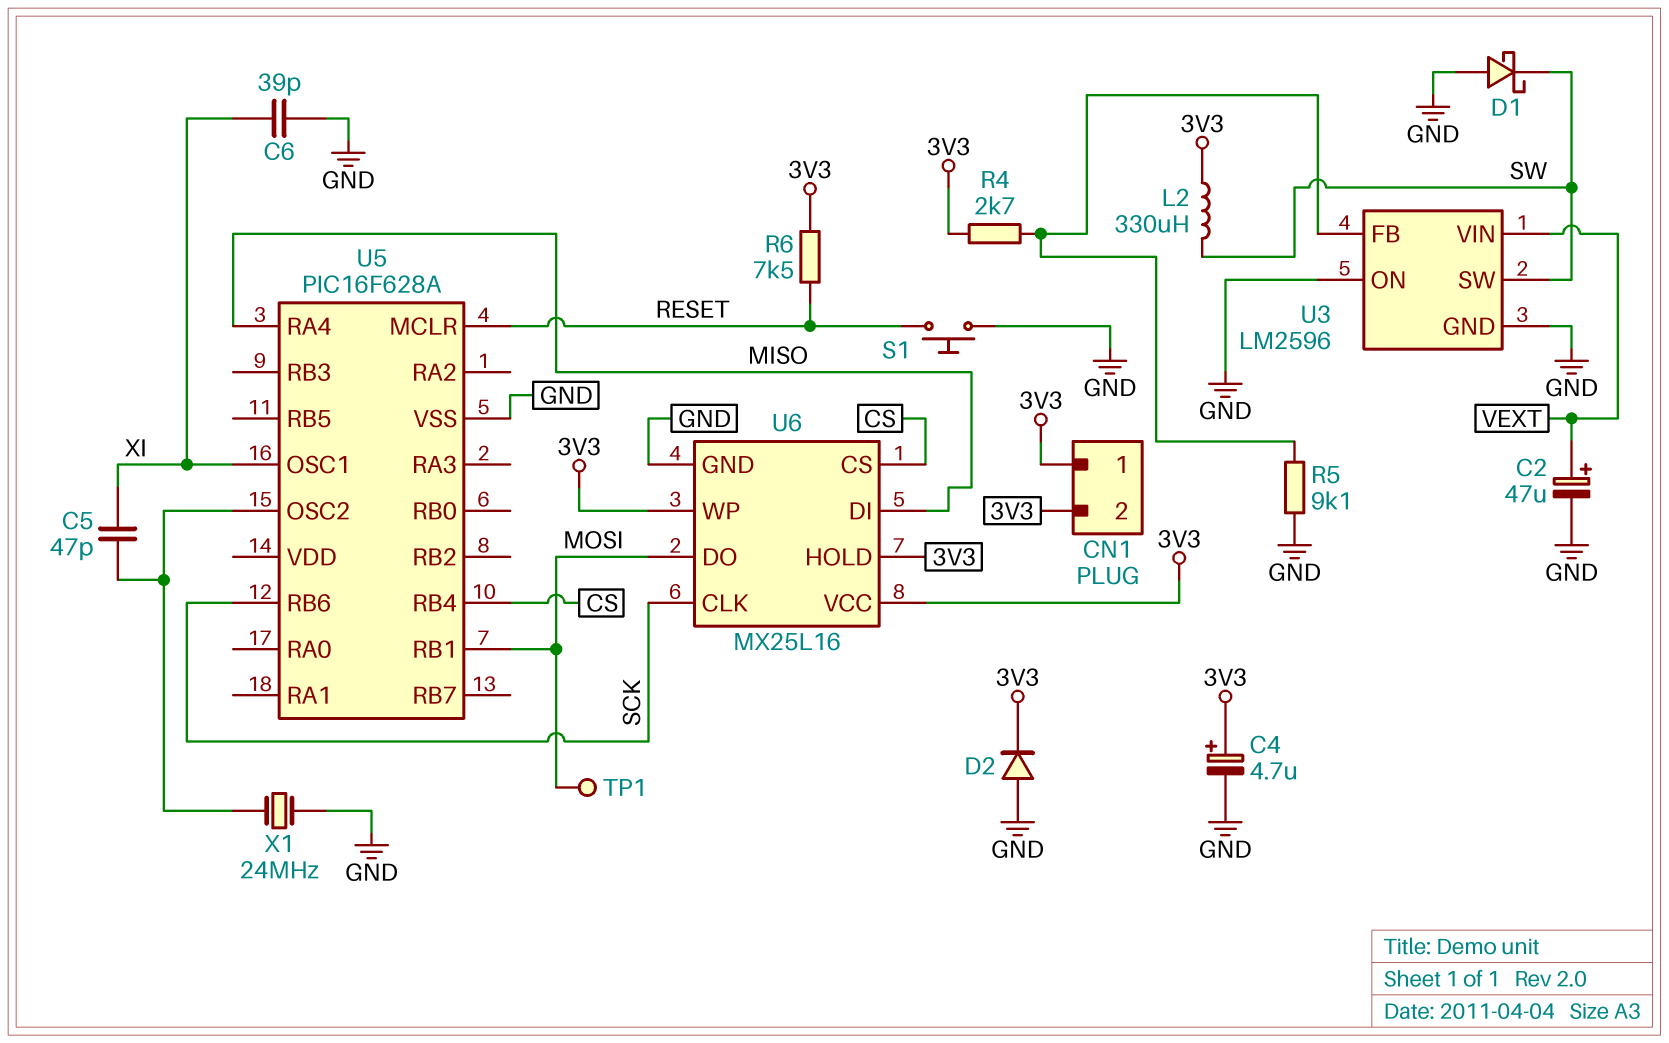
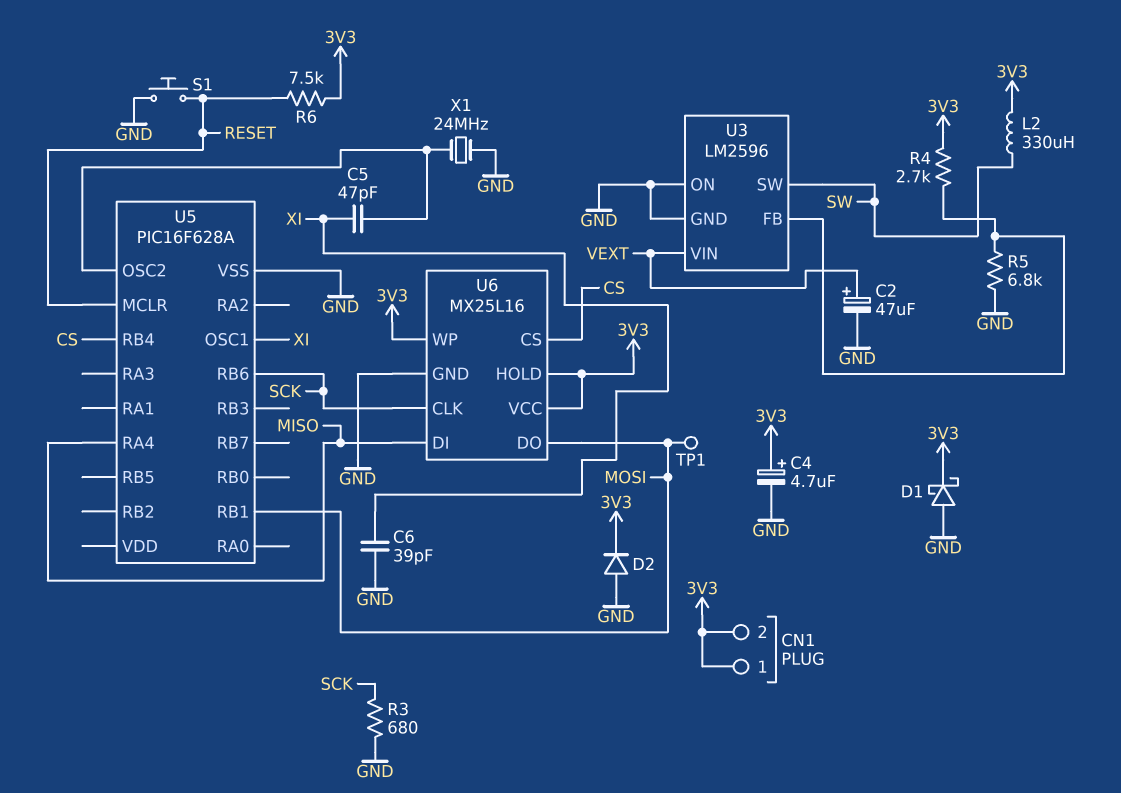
D1: schottky (A GND, K SW) -> schottky (A GND, K 3V3)
R3: none -> 680 (GND, SCK)
R5: 9.1k (GND, U3/FB) -> 6.8k (GND, U3/FB)

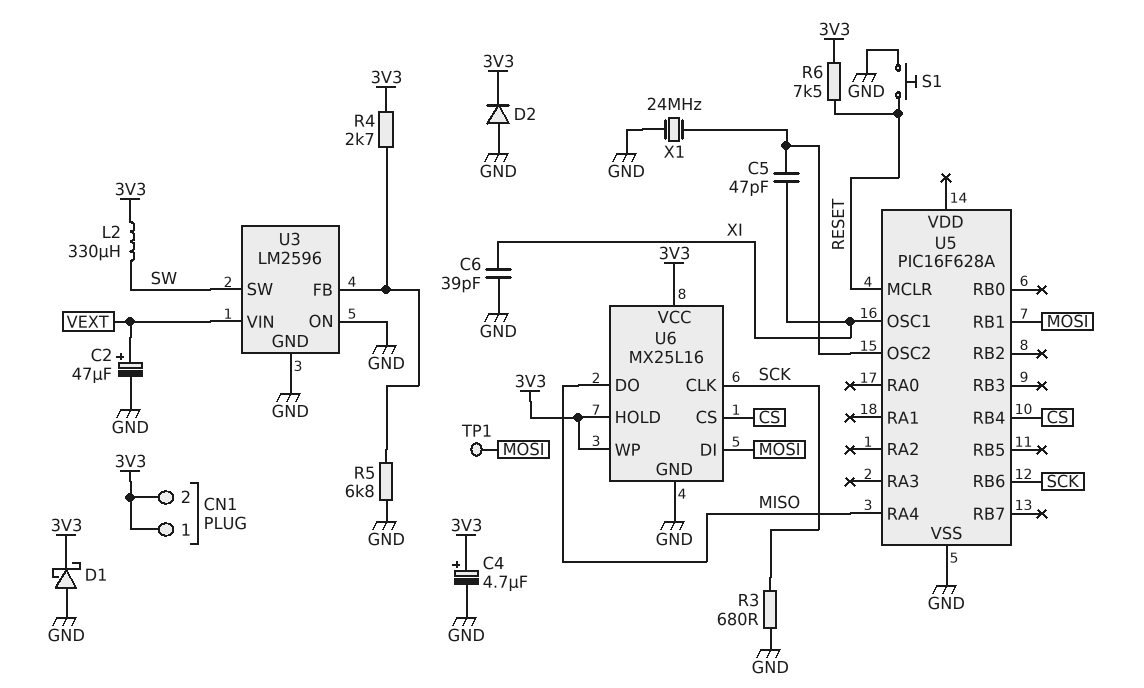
U6 pin DI: MISO -> MOSI
U6 pin DO: MOSI -> MISO

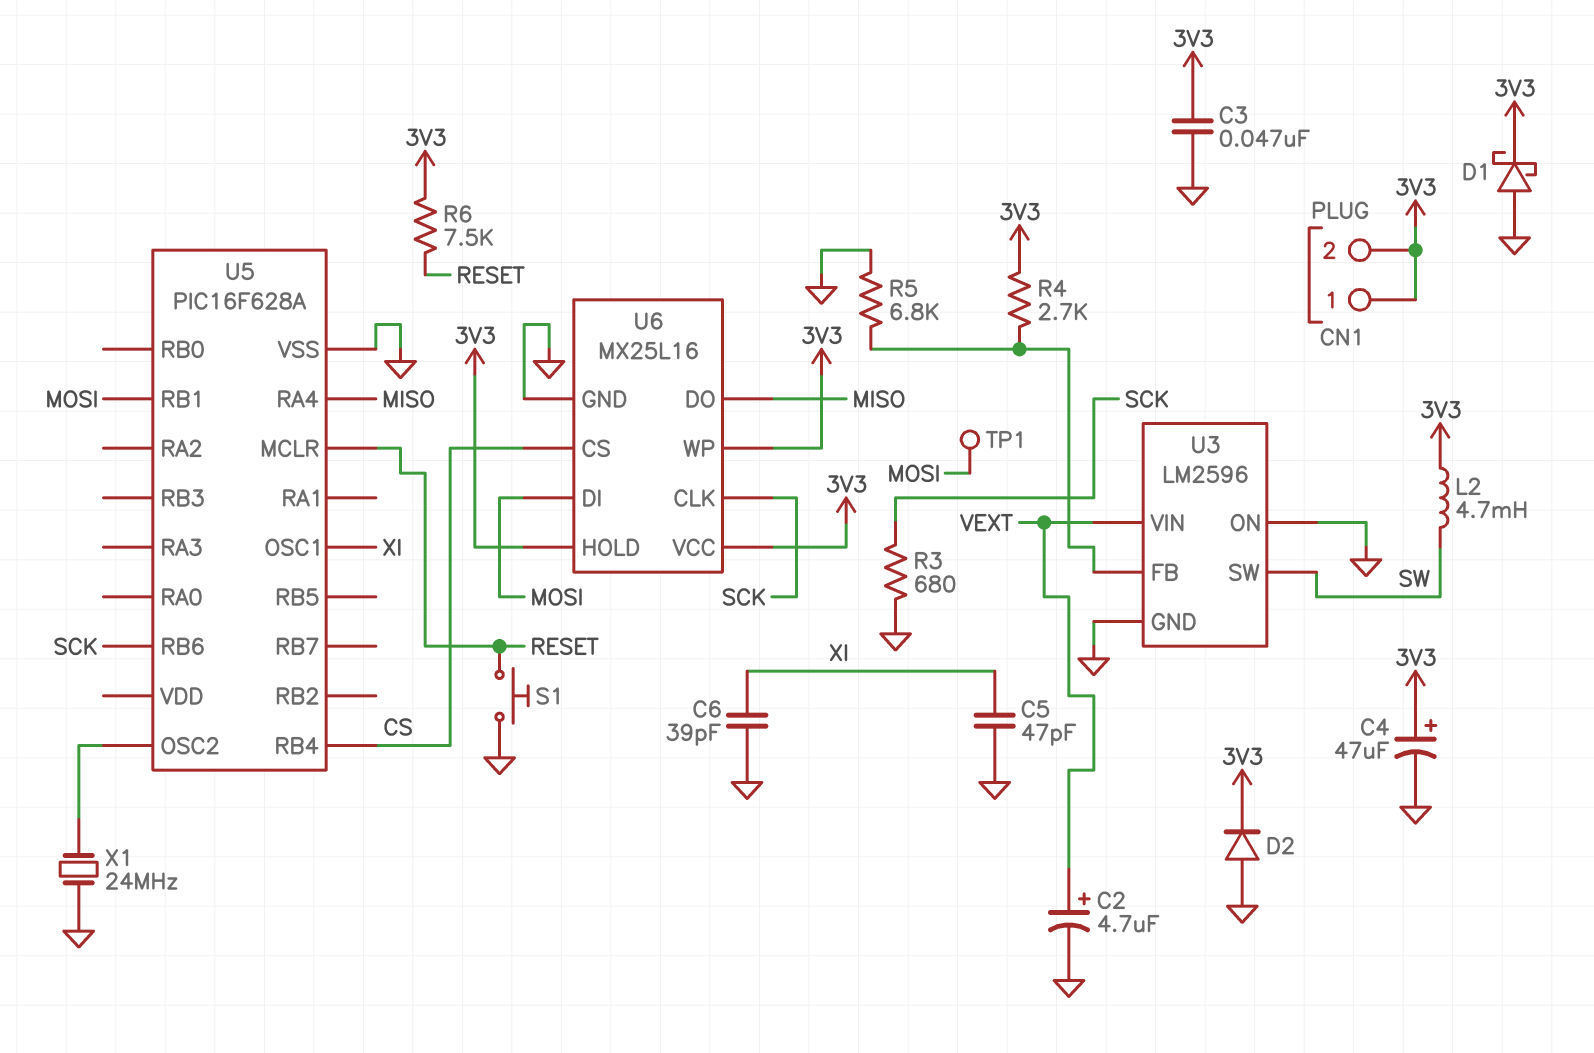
C2: 47uF (plus VEXT, minus GND) -> 4.7uF (plus VEXT, minus GND)
C3: none -> 47nF (3V3, GND)
C4: 4.7uF (plus 3V3, minus GND) -> 47uF (plus 3V3, minus GND)
C5: 47pF (U5/OSC2, XI) -> 47pF (GND, XI)
L2: 330uH (3V3, SW) -> 4.7mH (3V3, SW)

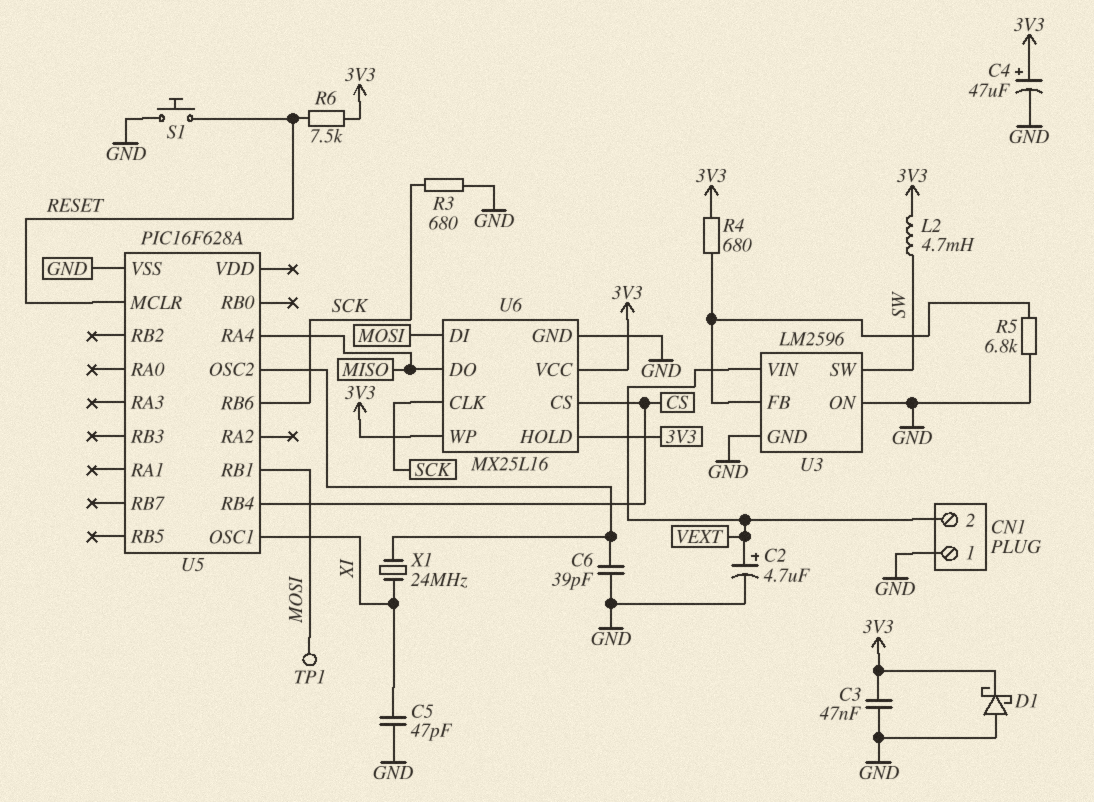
C6: 39pF (GND, XI) -> 39pF (GND, U5/OSC2)
CN1 pin 1: 3V3 -> GND
CN1 pin 2: 3V3 -> VEXT
D2: diode (A GND, K 3V3) -> none
R4: 2.7k (3V3, U3/FB) -> 680 (3V3, U3/FB)
X1: 24MHz (GND, U5/OSC2) -> 24MHz (U5/OSC2, XI)

